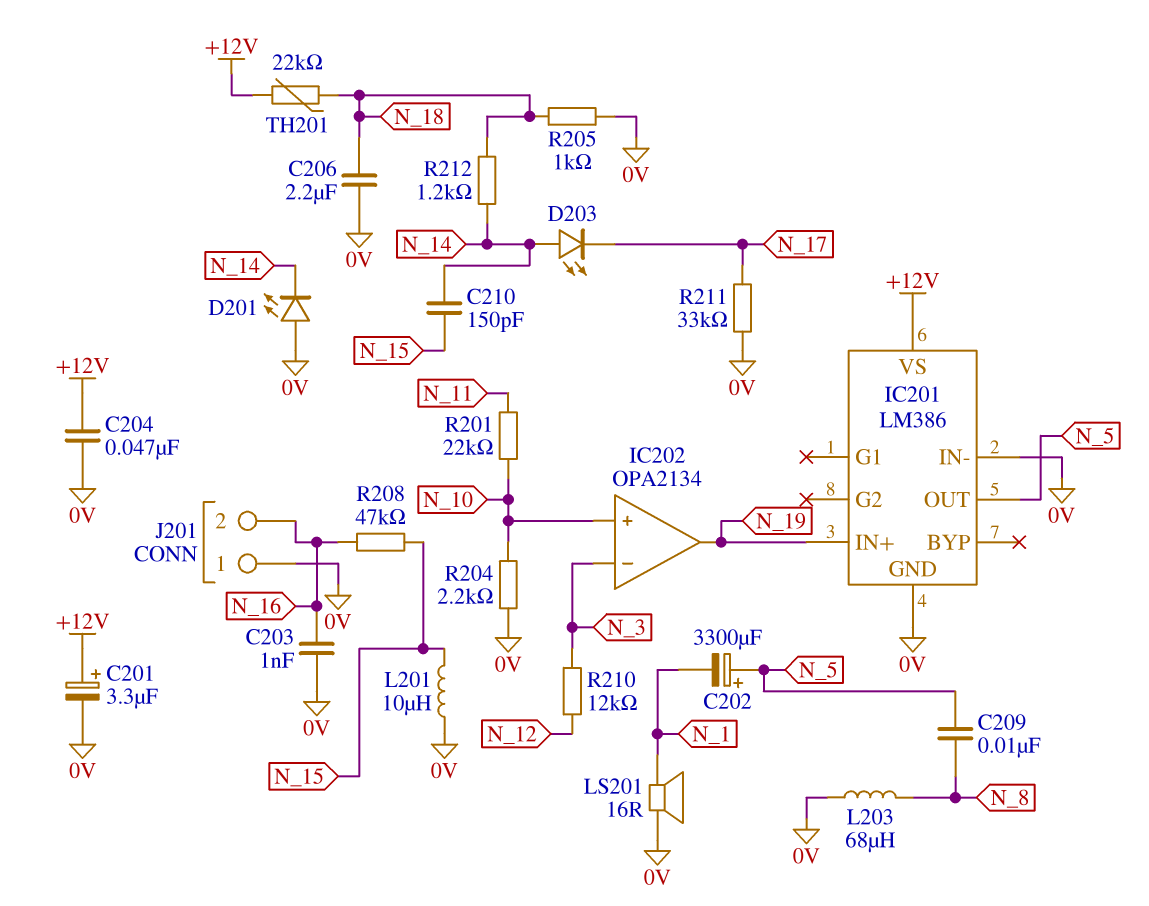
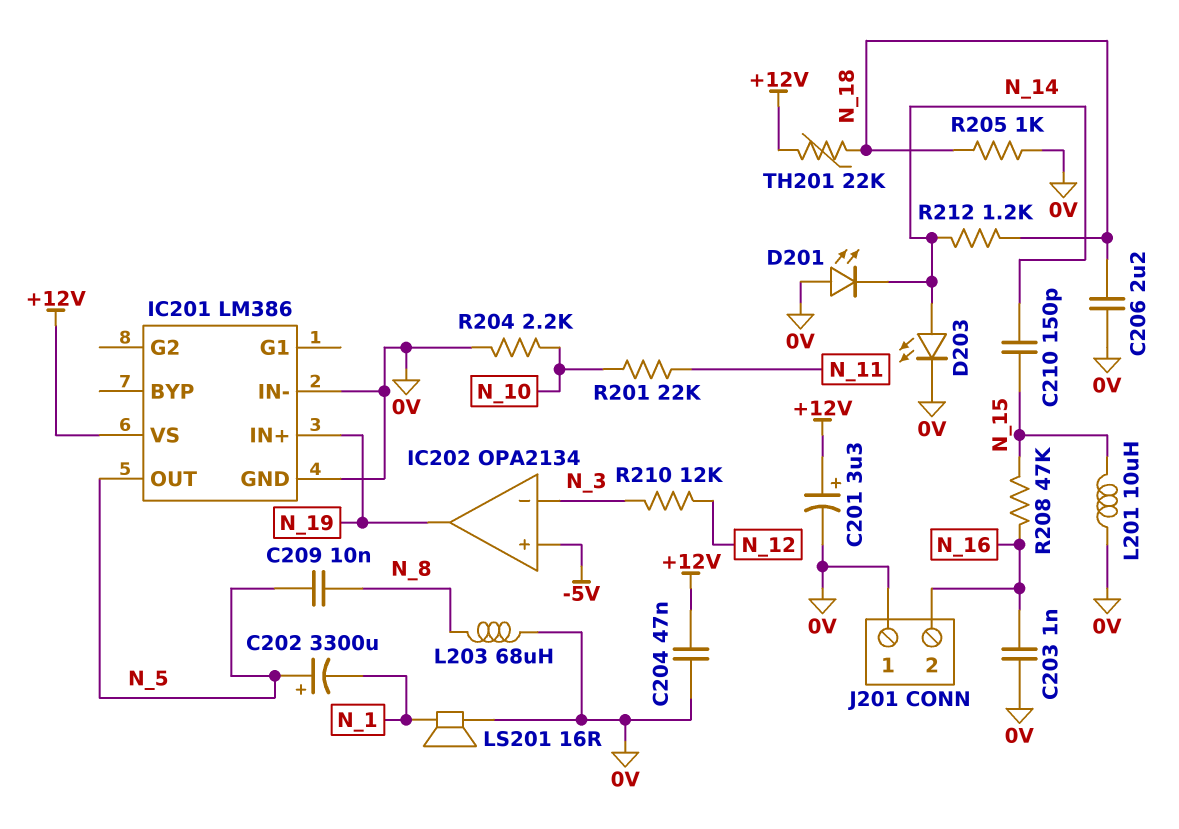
D203: LED (A N_14, K N_17) -> LED (A N_14, K 0V)
IC202 pin in+: N_10 -> -5V
R211: 33k (0V, N_17) -> none

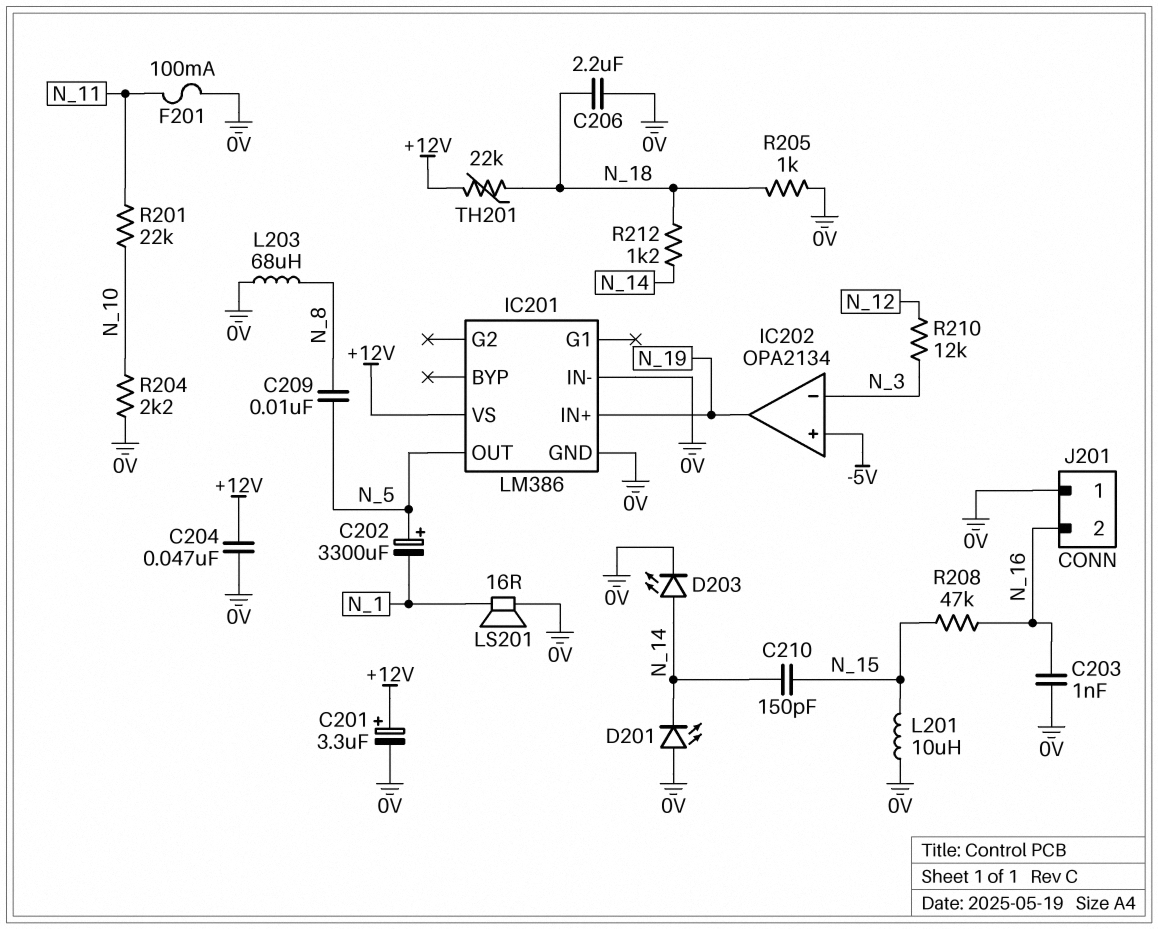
F201: none -> 100mA (0V, N_11)

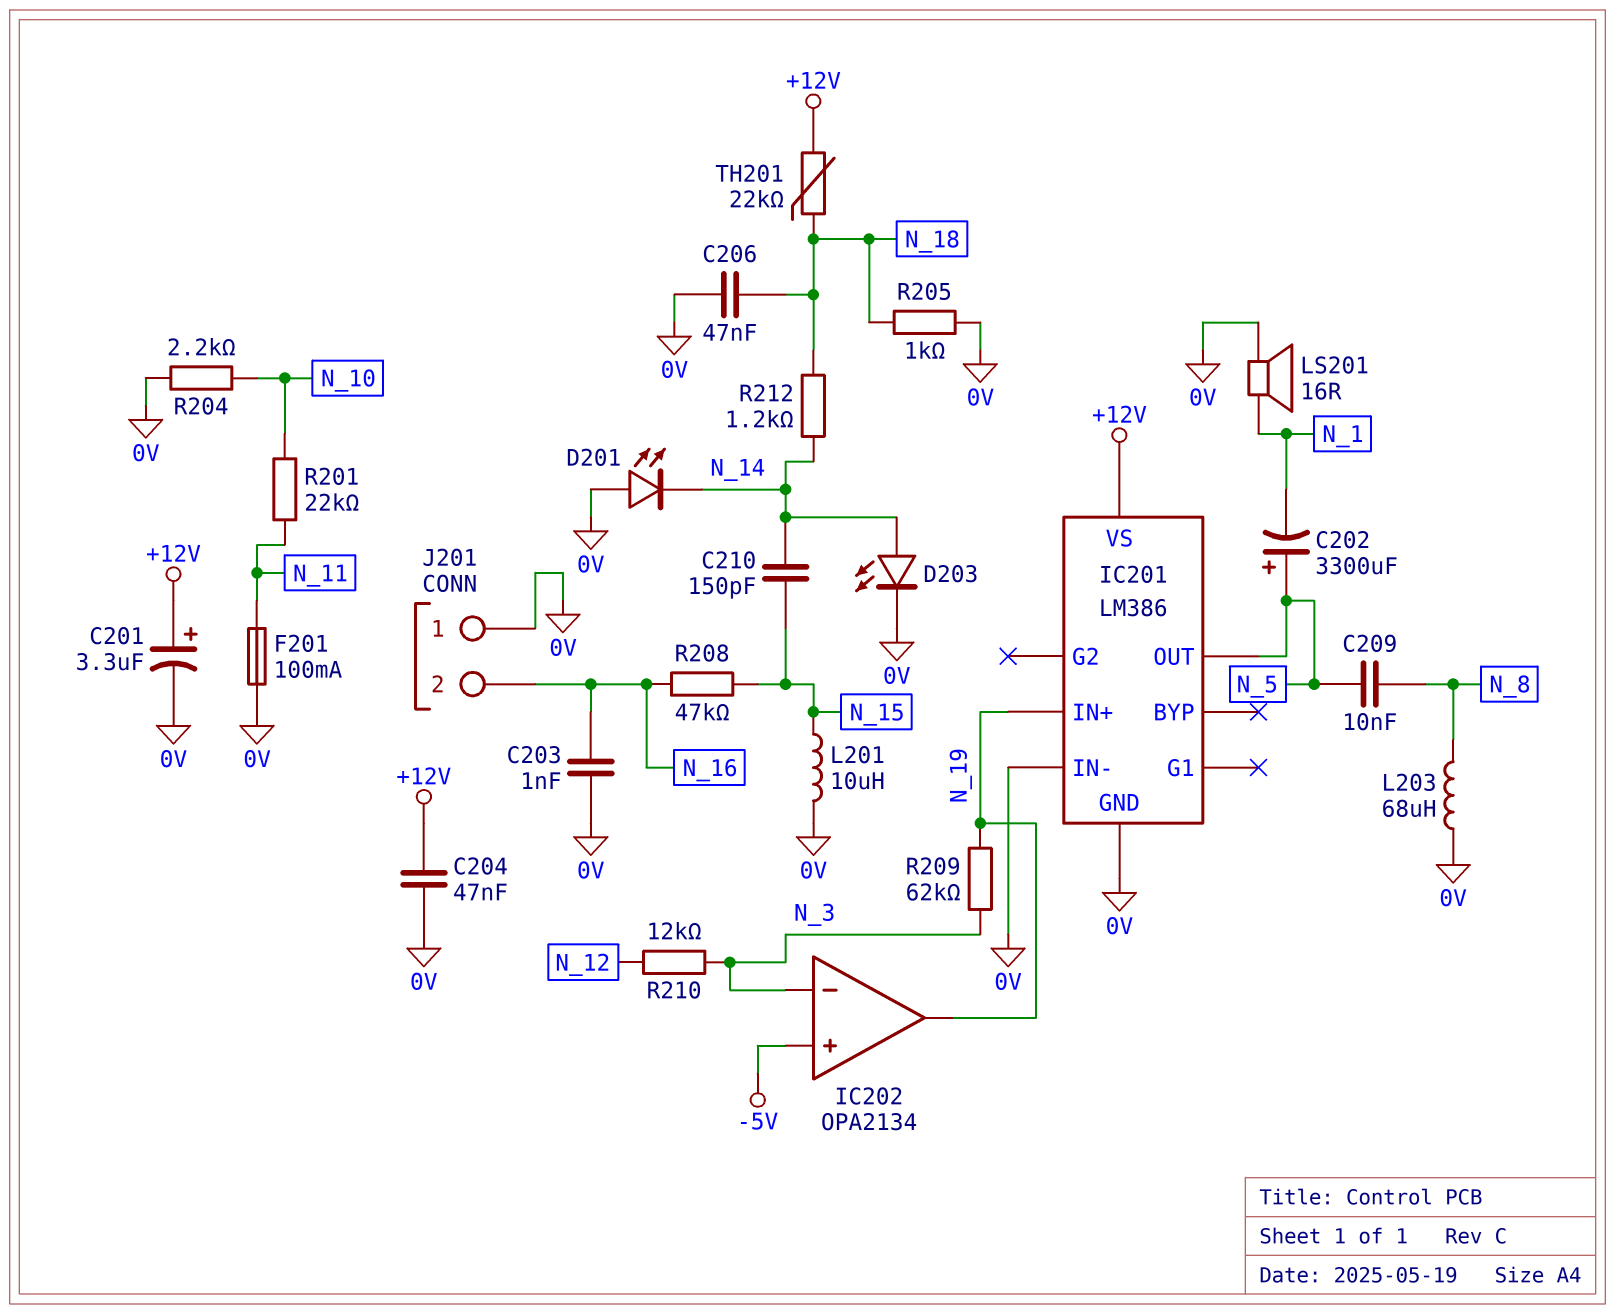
C206: 2.2uF (0V, N_18) -> 47nF (0V, N_18)
R209: none -> 62k (N_3, N_19)

